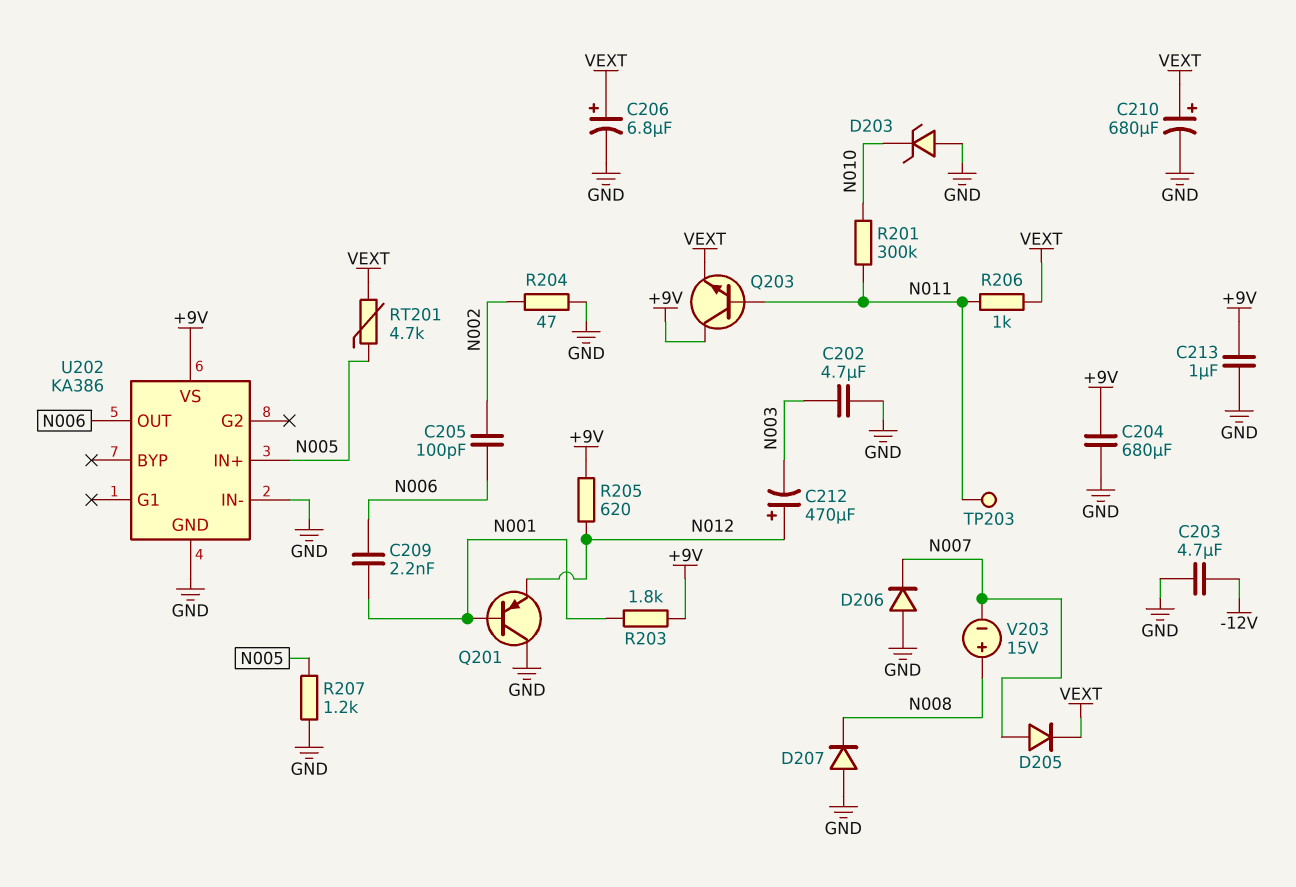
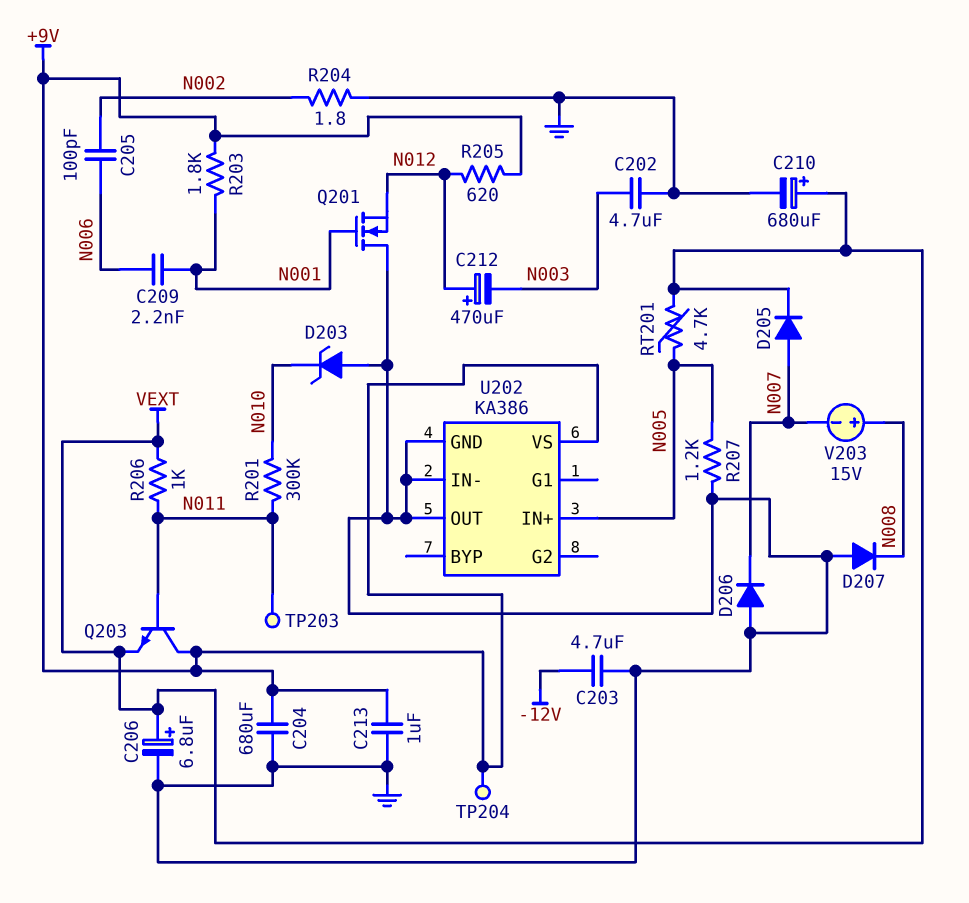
Q201: PNP (B N001, C GND, E N012) -> NMOS (G N001, D GND, S N012)
R204: 47 (GND, N002) -> 1.8 (GND, N002)
TP204: none -> test point (+9V)
U202 pin OUT: N006 -> GND

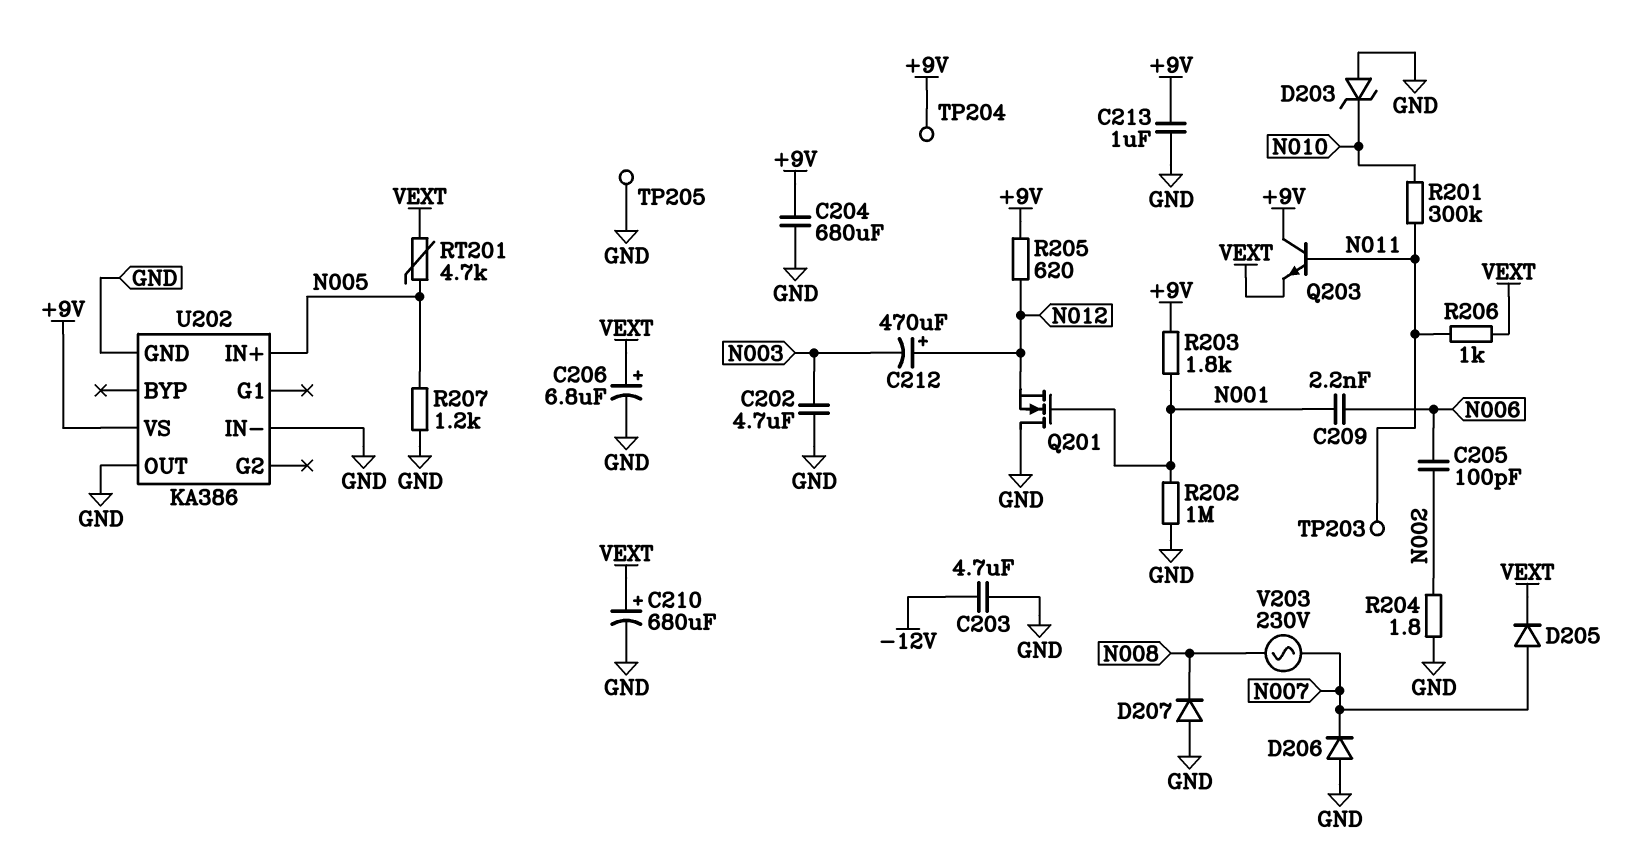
R202: none -> 1M (GND, N001)
TP205: none -> test point (GND)
V203: 15V (plus N008, minus N007) -> AC 230V (N007, N008)

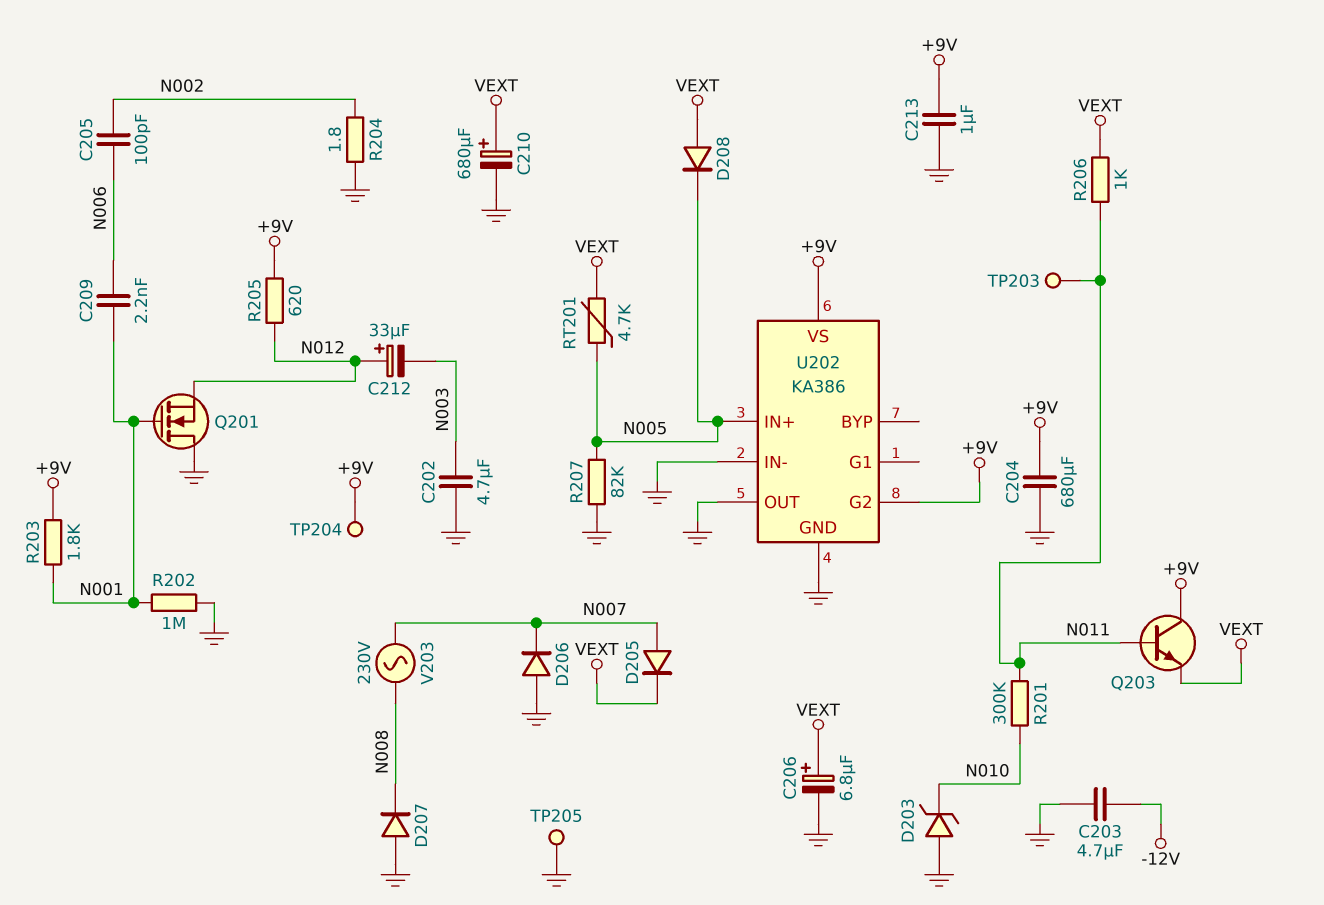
C212: 470uF (plus N012, minus N003) -> 33uF (plus N012, minus N003)
D208: none -> diode (A VEXT, K N005)
R207: 1.2k (GND, N005) -> 82k (GND, N005)
U202 pin G2: none -> +9V

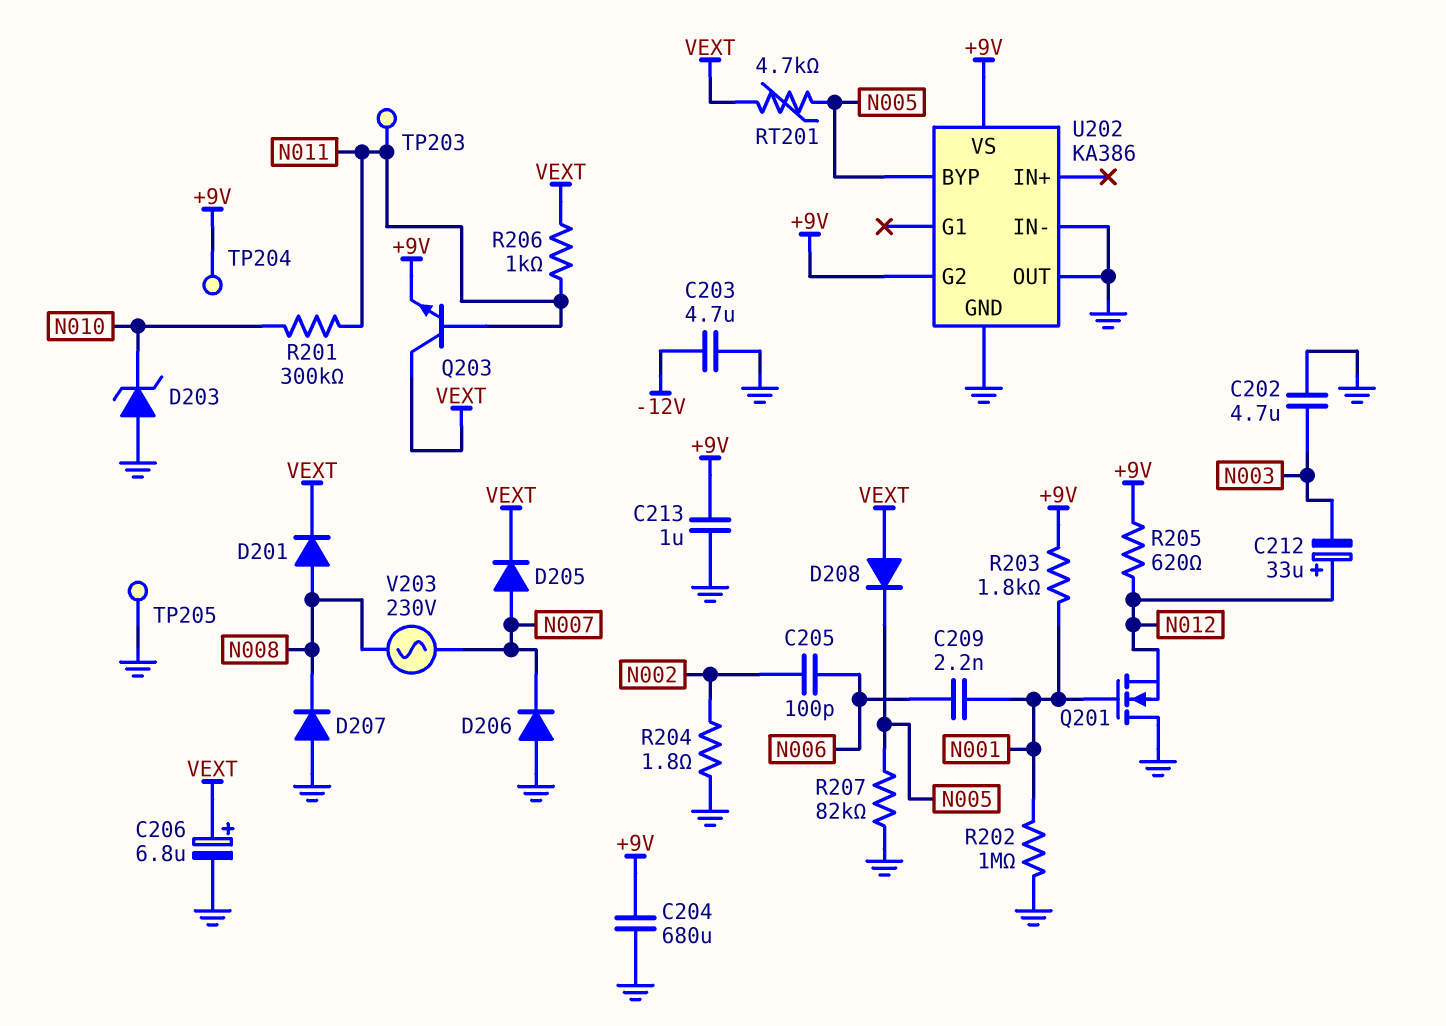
C210: 680uF (plus VEXT, minus GND) -> none
D201: none -> diode (A N008, K VEXT)
Q203: NPN (B N011, C +9V, E VEXT) -> NPN (B N011, C VEXT, E +9V)
U202 pin BYP: none -> N005
U202 pin IN+: N005 -> none

